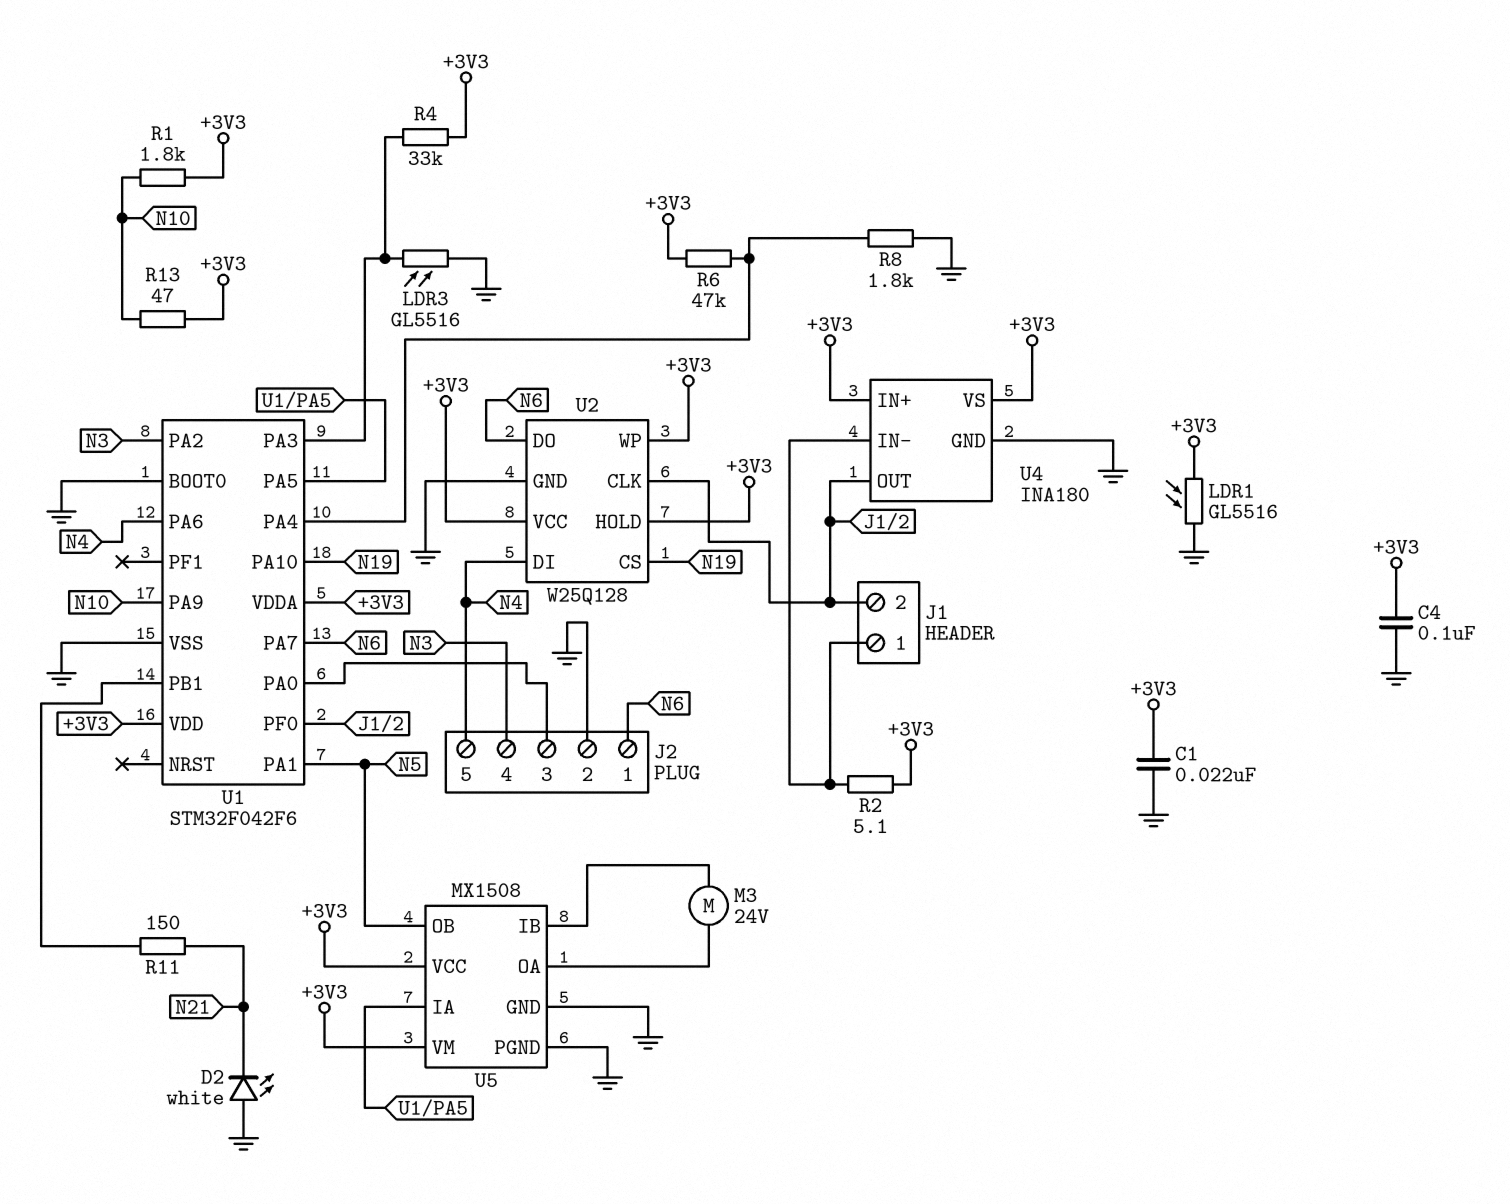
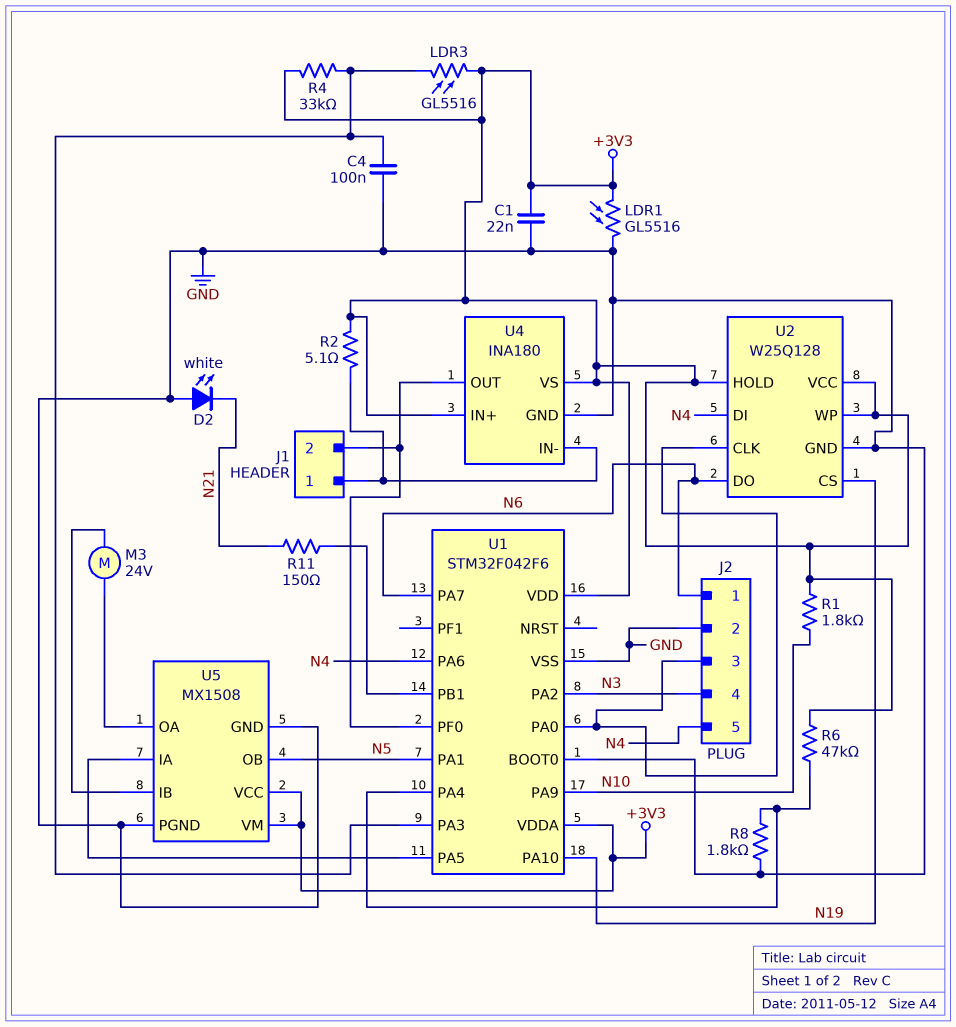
C4: 100nF (+3V3, GND) -> 100nF (GND, U1/PA3)
LDR3: GL5516 (GND, U1/PA3) -> GL5516 (+3V3, U1/PA3)
R13: 47 (+3V3, N10) -> none
U2 pin CLK: J1/2 -> J2/3

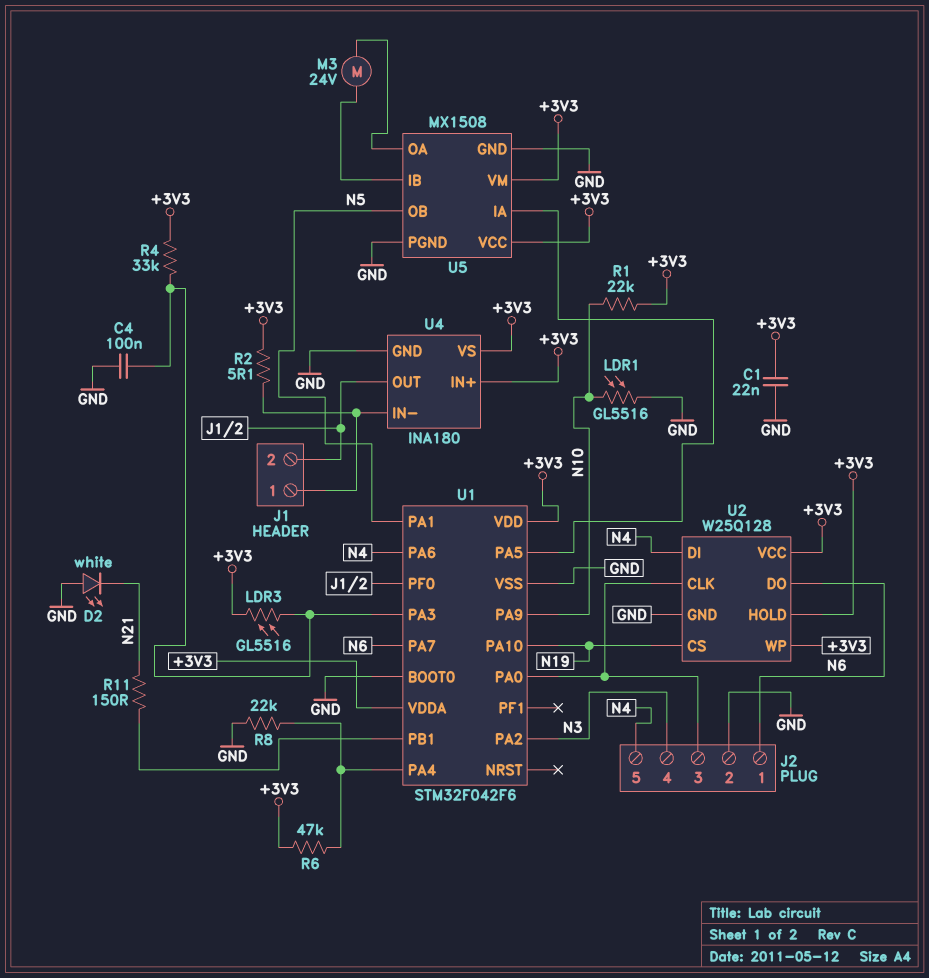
LDR1: GL5516 (+3V3, GND) -> GL5516 (GND, N10)
R1: 1.8k (+3V3, N10) -> 22k (+3V3, N10)
R8: 1.8k (GND, U1/PA4) -> 22k (GND, U1/PA4)

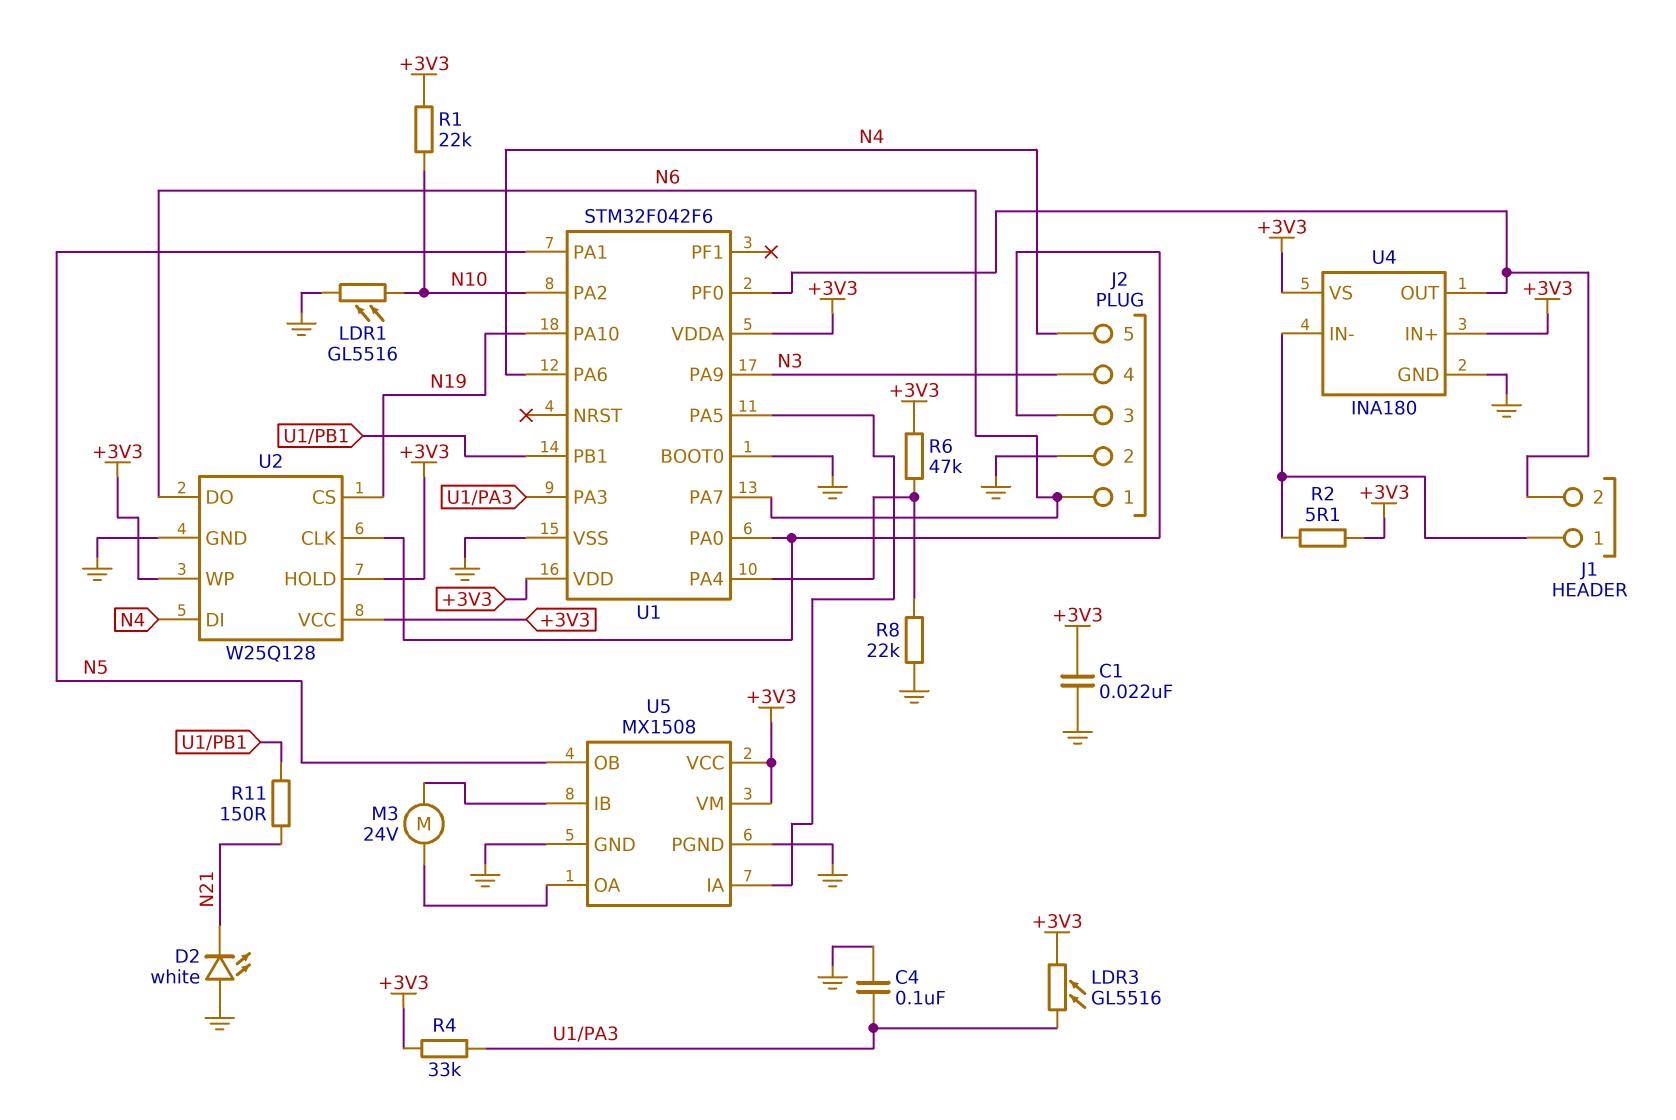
U1 pin PA2: N3 -> N10
U1 pin PA9: N10 -> N3

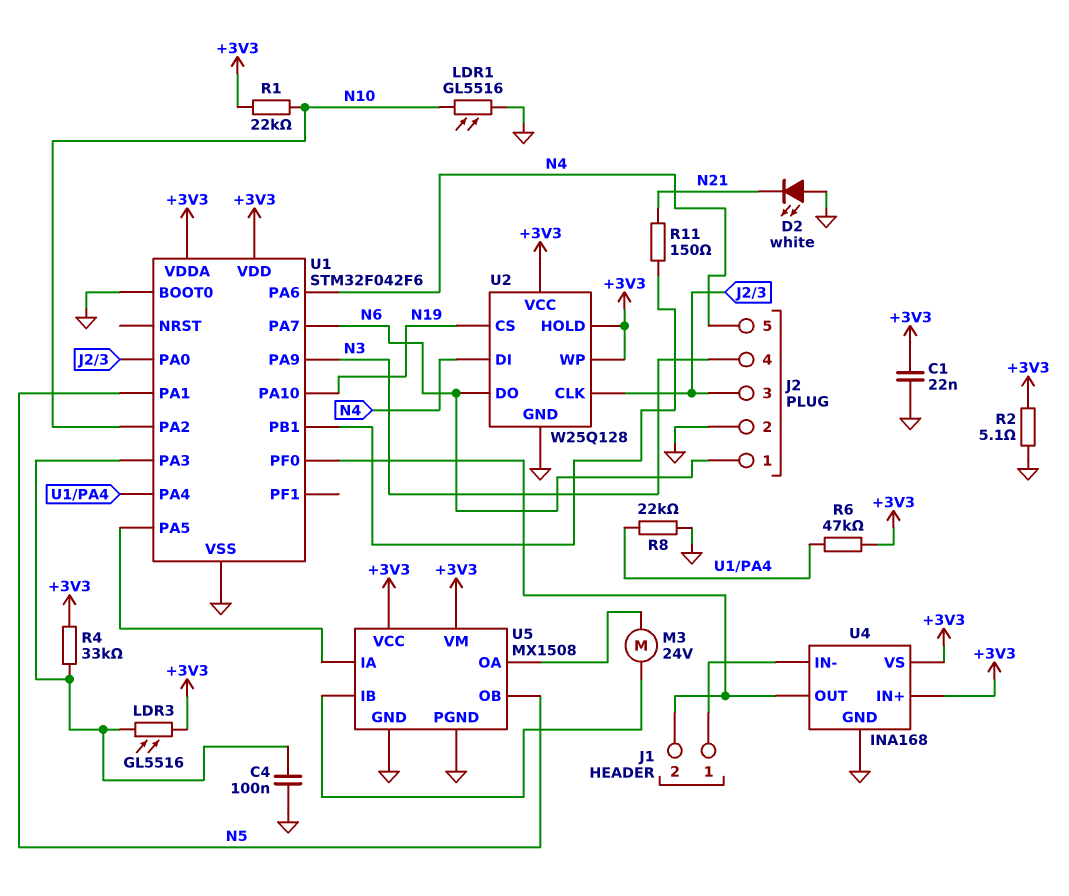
R2: 5.1 (+3V3, J1/1) -> 5.1 (+3V3, GND)
U4: INA180 -> INA168

